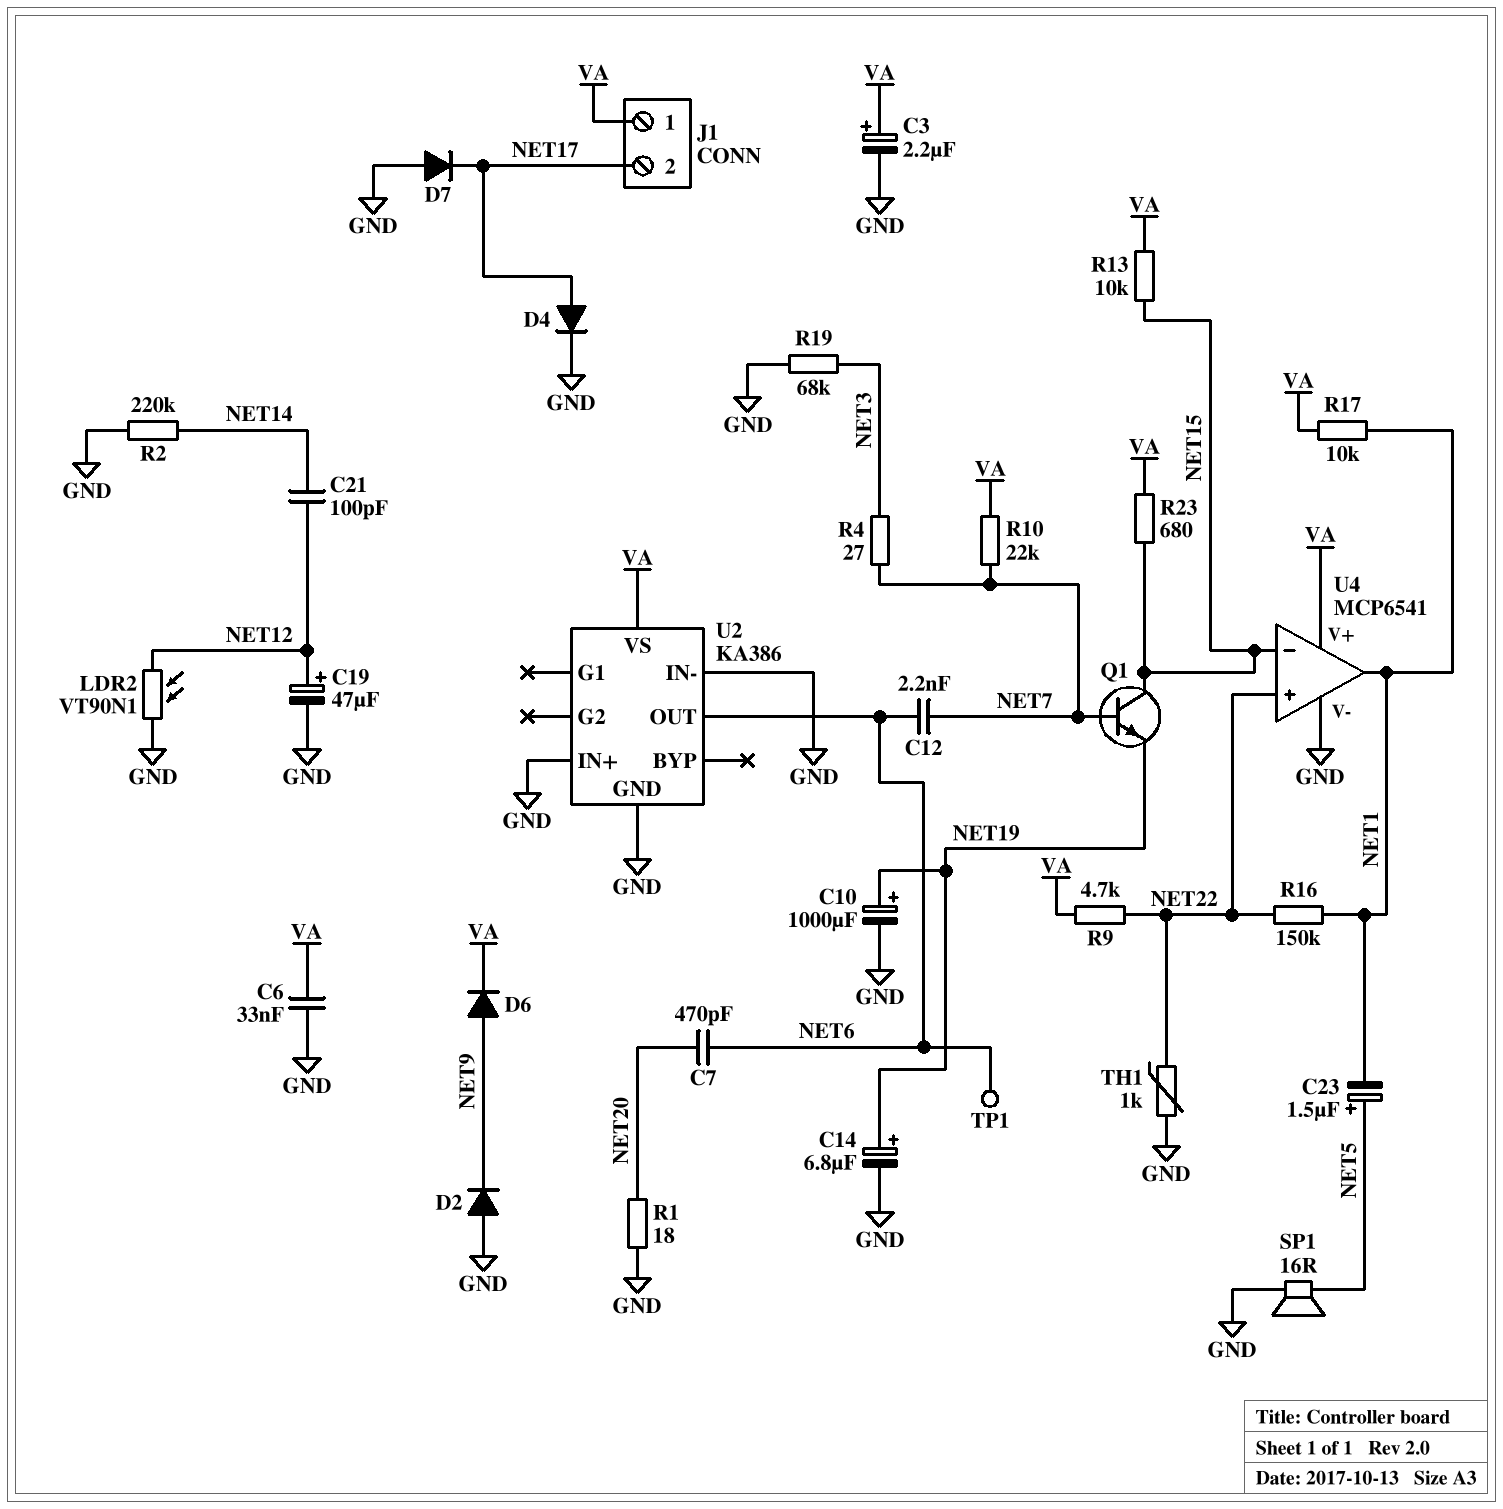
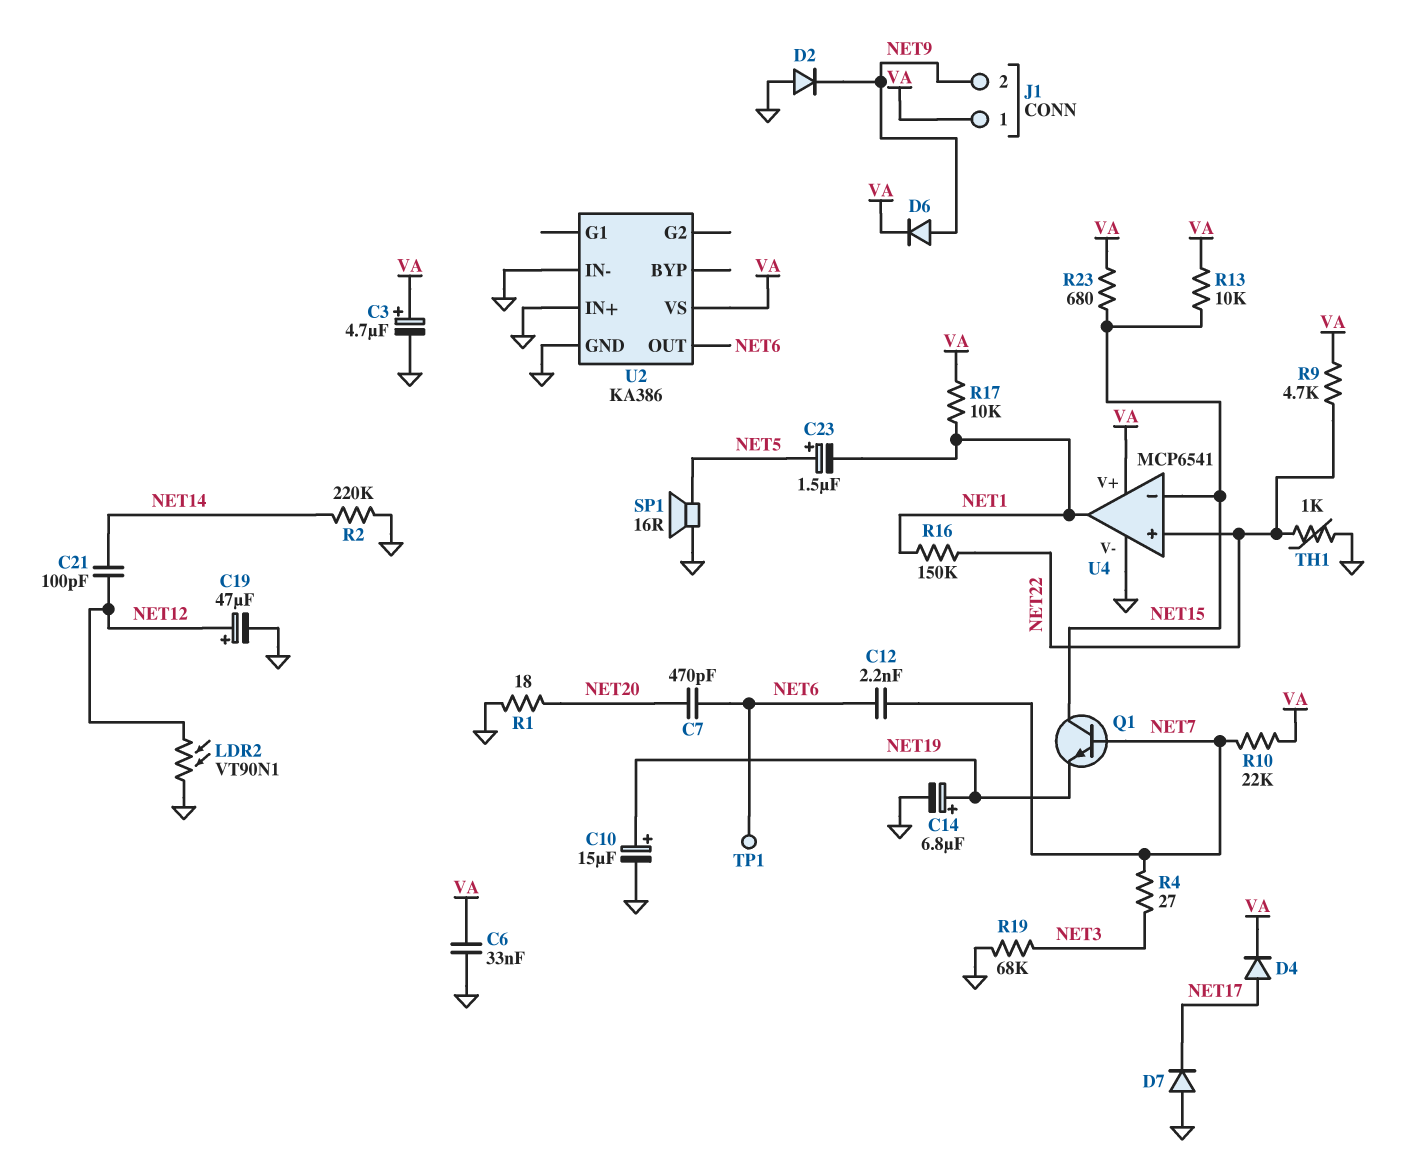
C3: 2.2uF (plus VA, minus GND) -> 4.7uF (plus VA, minus GND)
C10: 1000uF (plus NET19, minus GND) -> 15uF (plus NET19, minus GND)
D4: diode (A NET17, K GND) -> diode (A NET17, K VA)
J1 pin 2: NET17 -> NET9

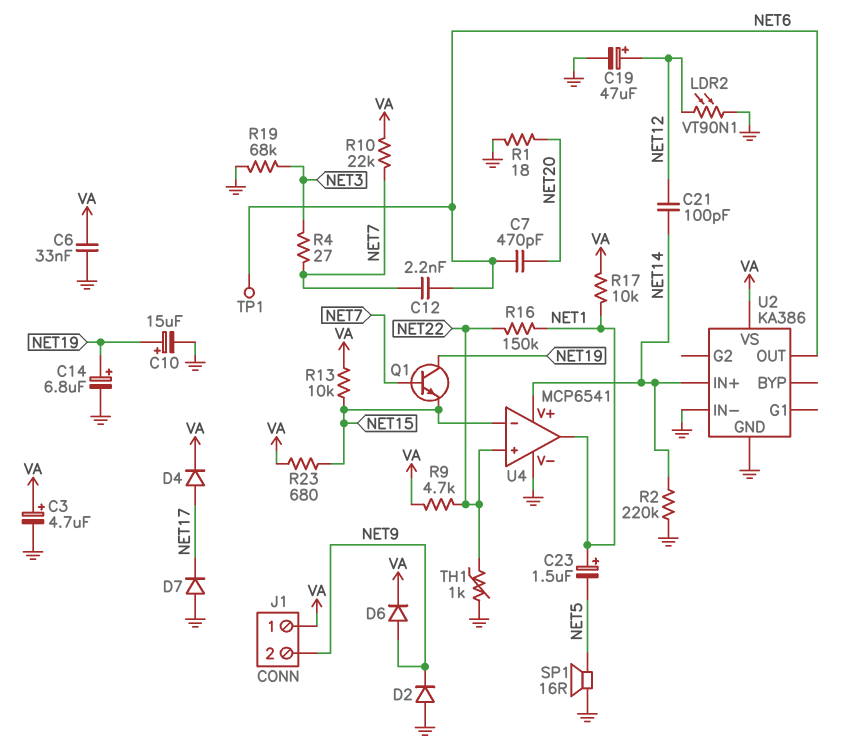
C23: 1.5uF (plus NET5, minus NET1) -> 1.5uF (plus NET1, minus NET5)
Q1: NPN (B NET7, C NET15, E NET19) -> NPN (B NET7, C NET19, E NET15)
U2 pin IN+: GND -> NET14
U4 pin V+: VA -> NET14

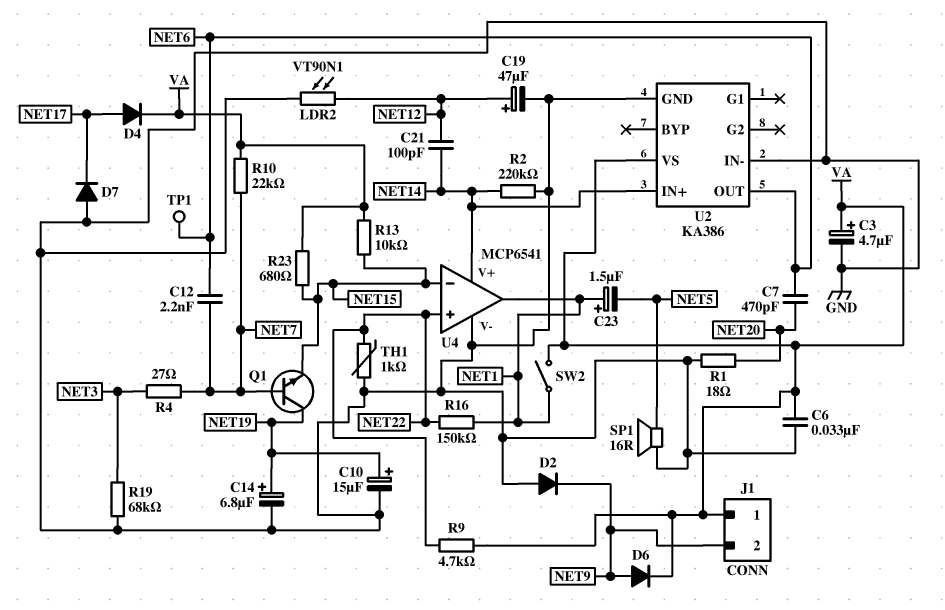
R17: 10k (NET1, VA) -> none
SW2: none -> switch (NET1, VA)

